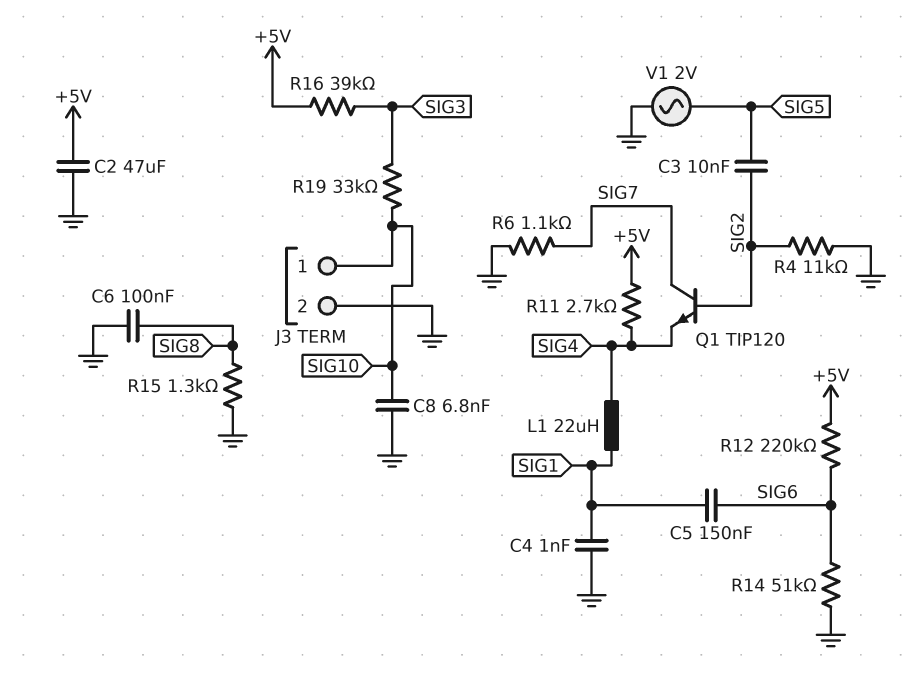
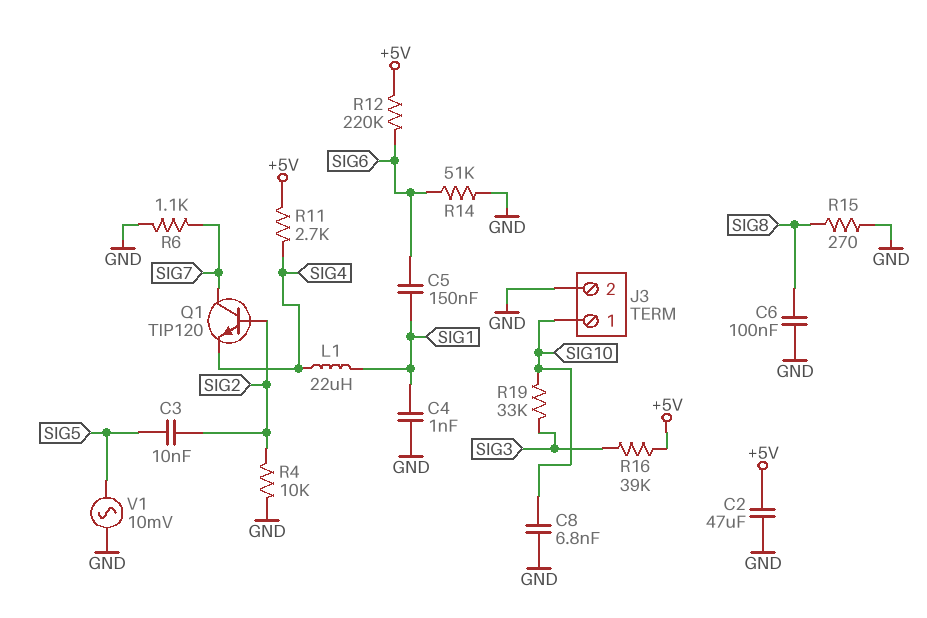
R4: 11k (GND, SIG2) -> 10k (GND, SIG2)
R15: 1.3k (GND, SIG8) -> 270 (GND, SIG8)
V1: AC 2V (GND, SIG5) -> AC 10mV (GND, SIG5)

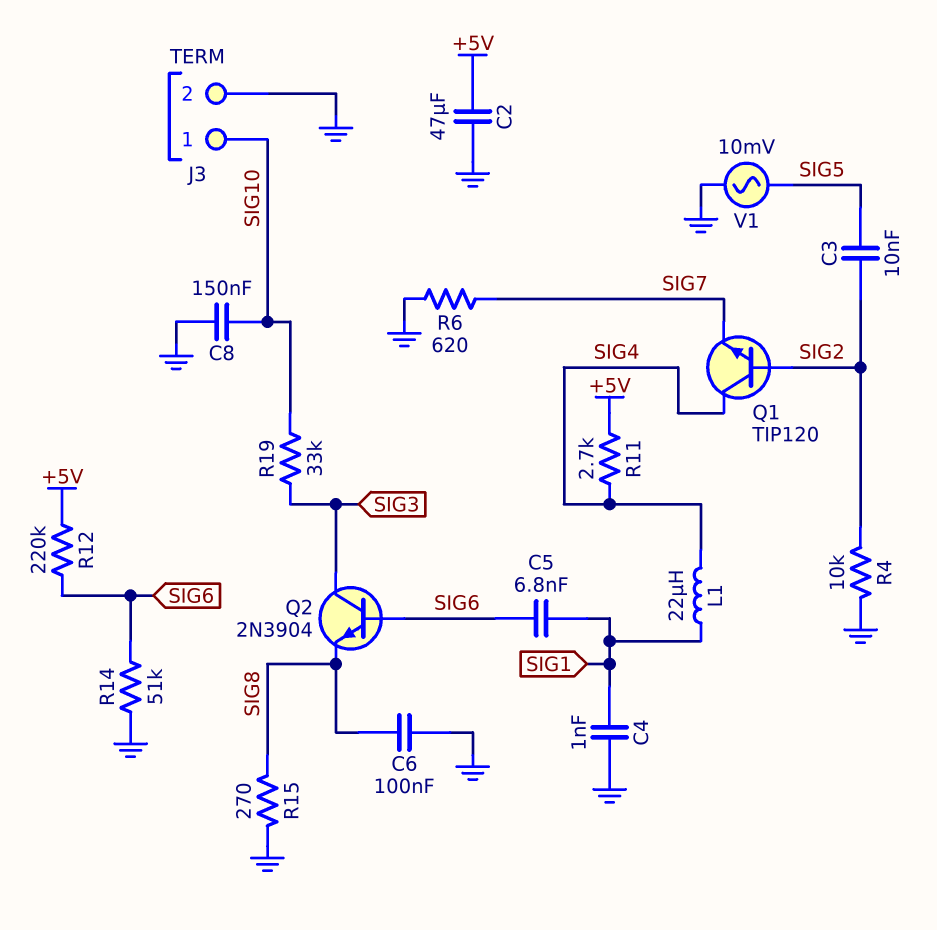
C5: 150nF (SIG1, SIG6) -> 6.8nF (SIG1, SIG6)
C8: 6.8nF (GND, SIG10) -> 150nF (GND, SIG10)
Q1: NPN TIP120 (B SIG2, C SIG7, E SIG4) -> NPN TIP120 (B SIG2, C SIG4, E SIG7)
Q2: none -> NPN 2N3904 (B SIG6, C SIG3, E SIG8)
R6: 1.1k (GND, SIG7) -> 620 (GND, SIG7)
R16: 39k (+5V, SIG3) -> none

